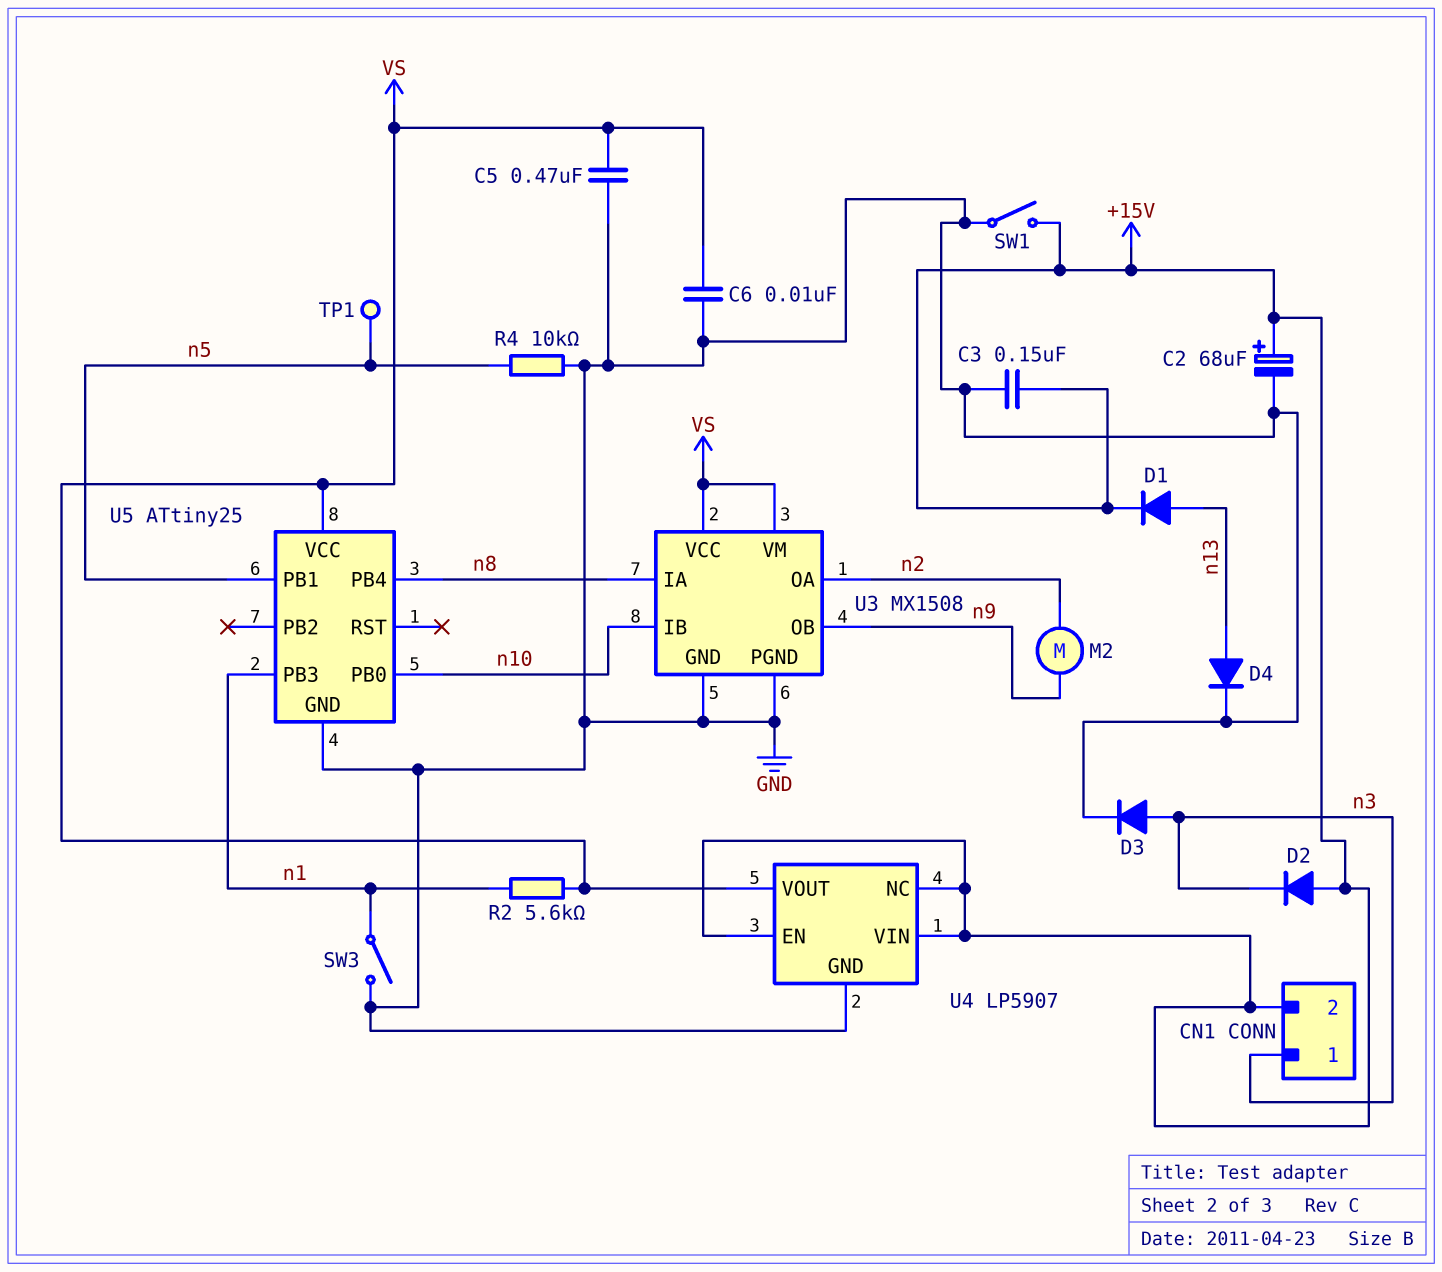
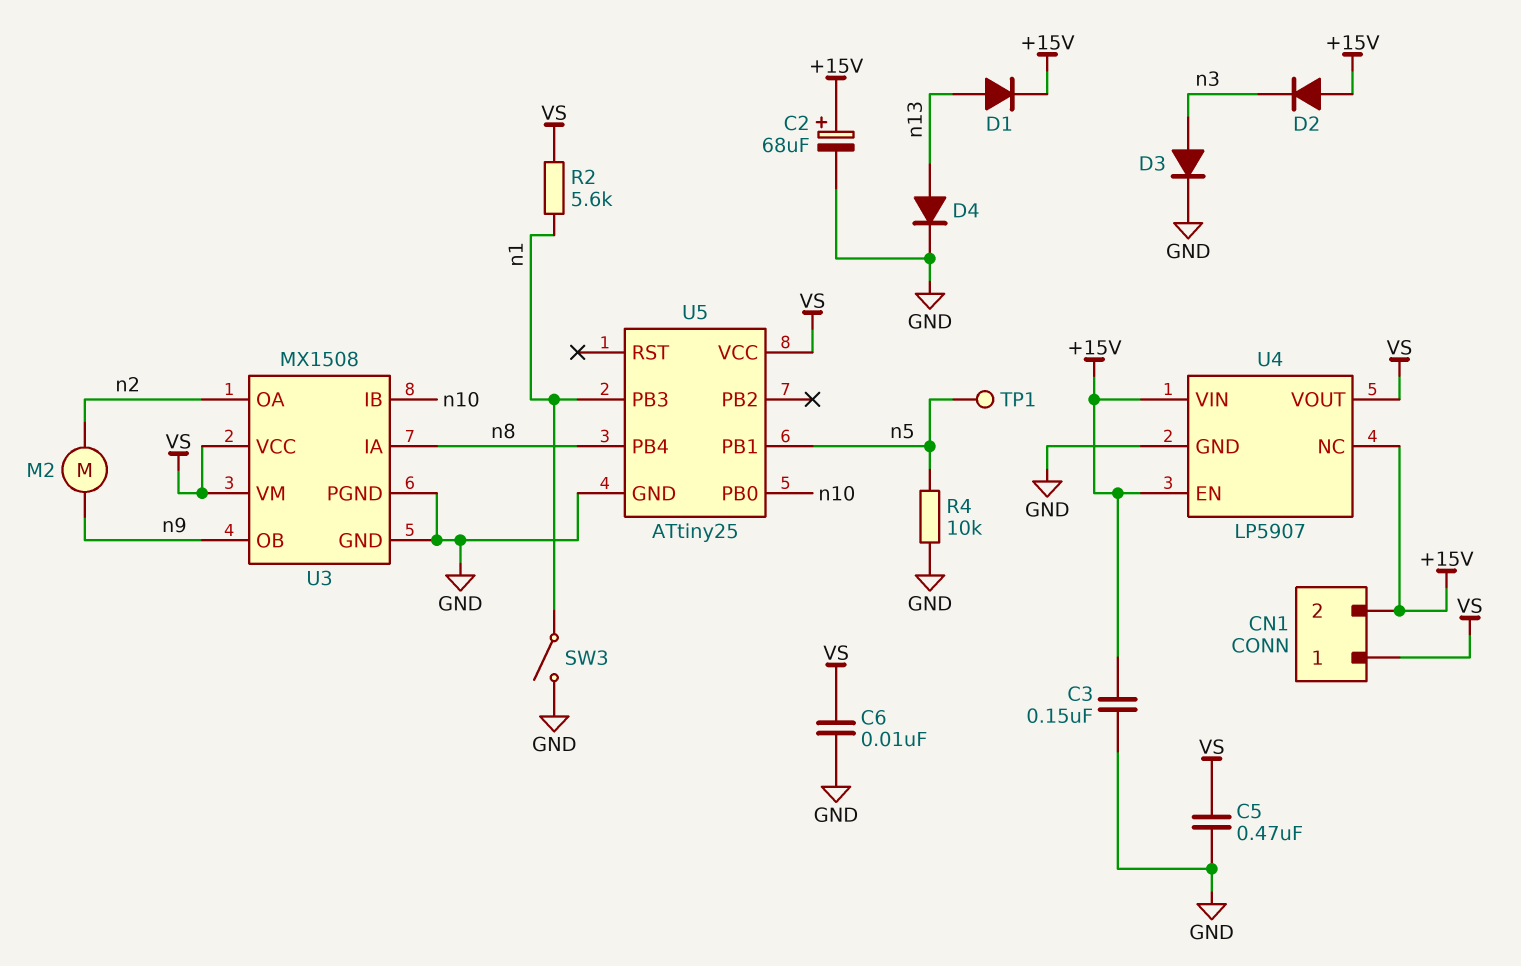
CN1 pin 1: n3 -> VS
SW1: switch (+15V, GND) -> none

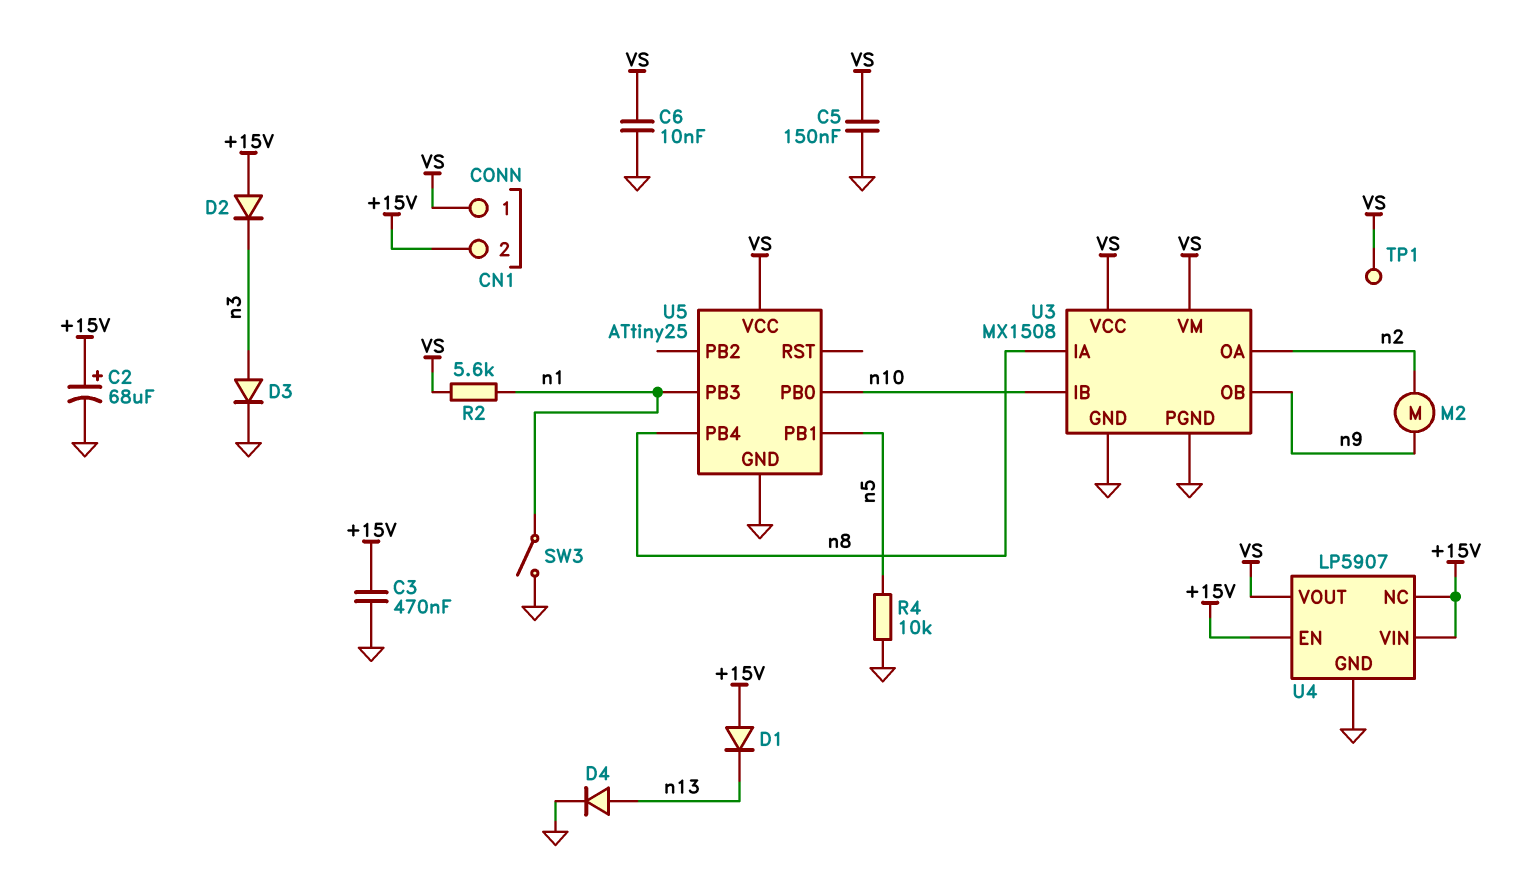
C3: 150nF (+15V, GND) -> 470nF (+15V, GND)
C5: 470nF (GND, VS) -> 150nF (GND, VS)
D1: diode (A n13, K +15V) -> diode (A +15V, K n13)
TP1: test point (n5) -> test point (VS)

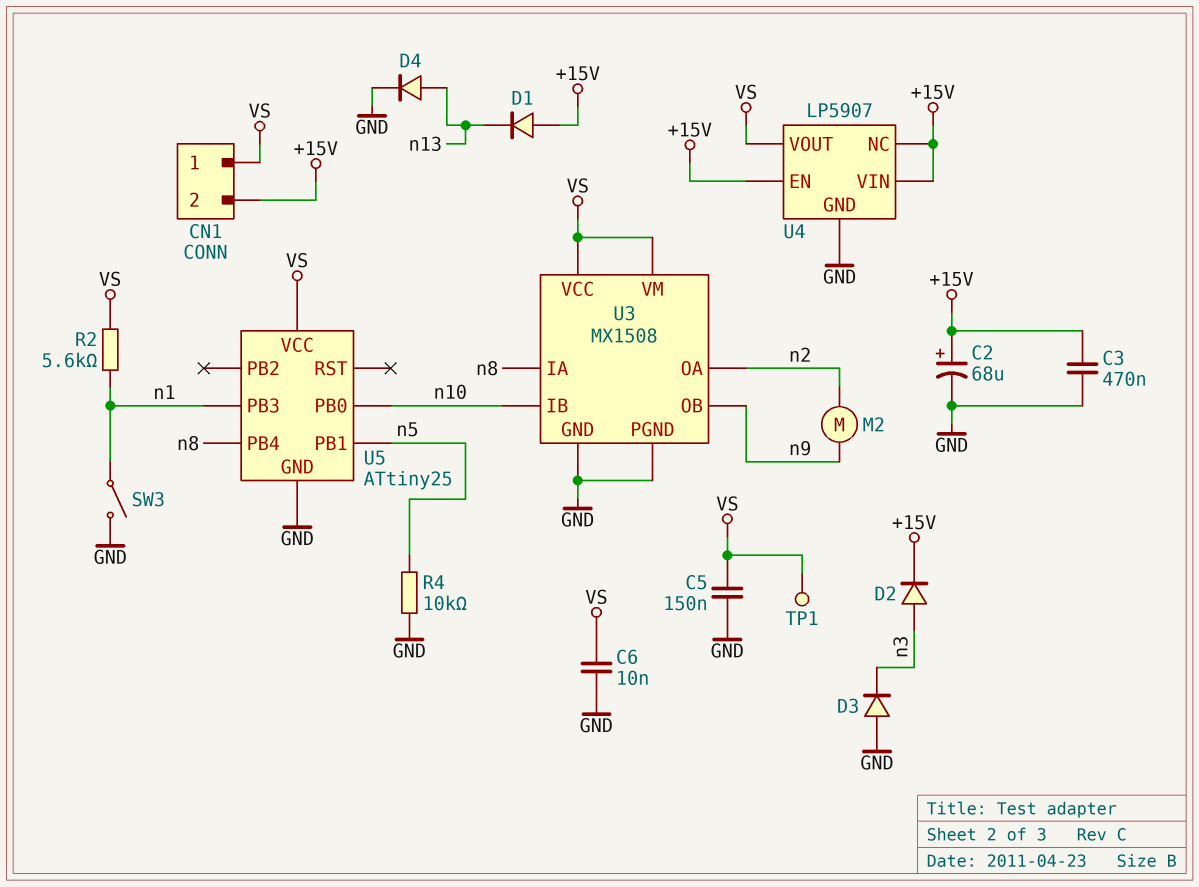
D2: diode (A +15V, K n3) -> diode (A n3, K +15V)
D3: diode (A n3, K GND) -> diode (A GND, K n3)

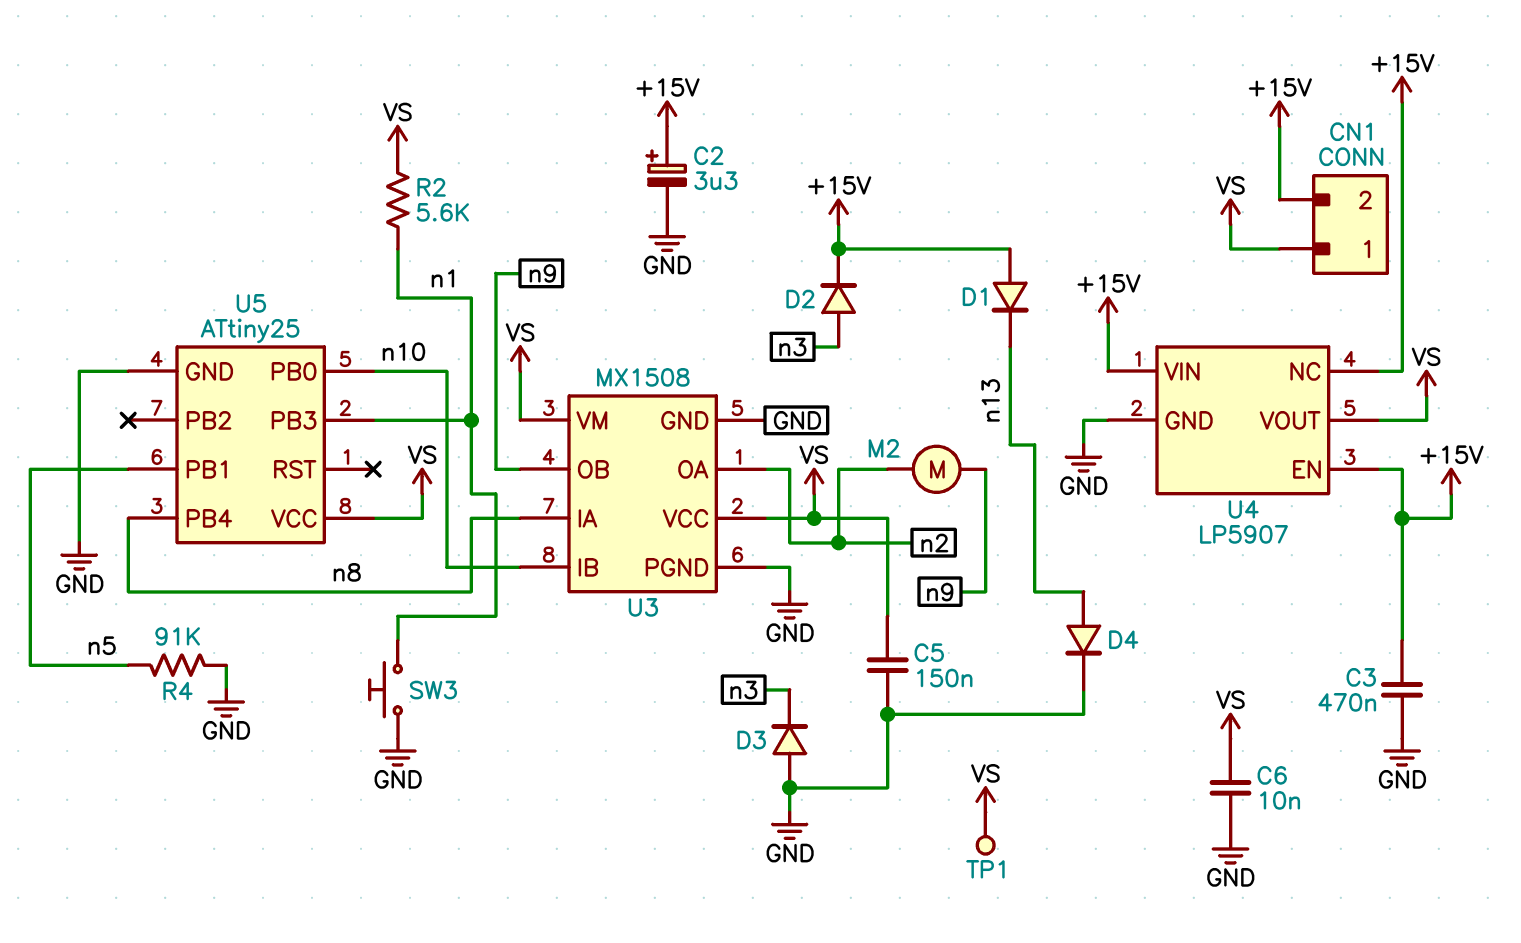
C2: 68uF (plus +15V, minus GND) -> 3.3uF (plus +15V, minus GND)
R4: 10k (GND, n5) -> 91k (GND, n5)
SW3: switch (GND, n1) -> button (GND, n1)

